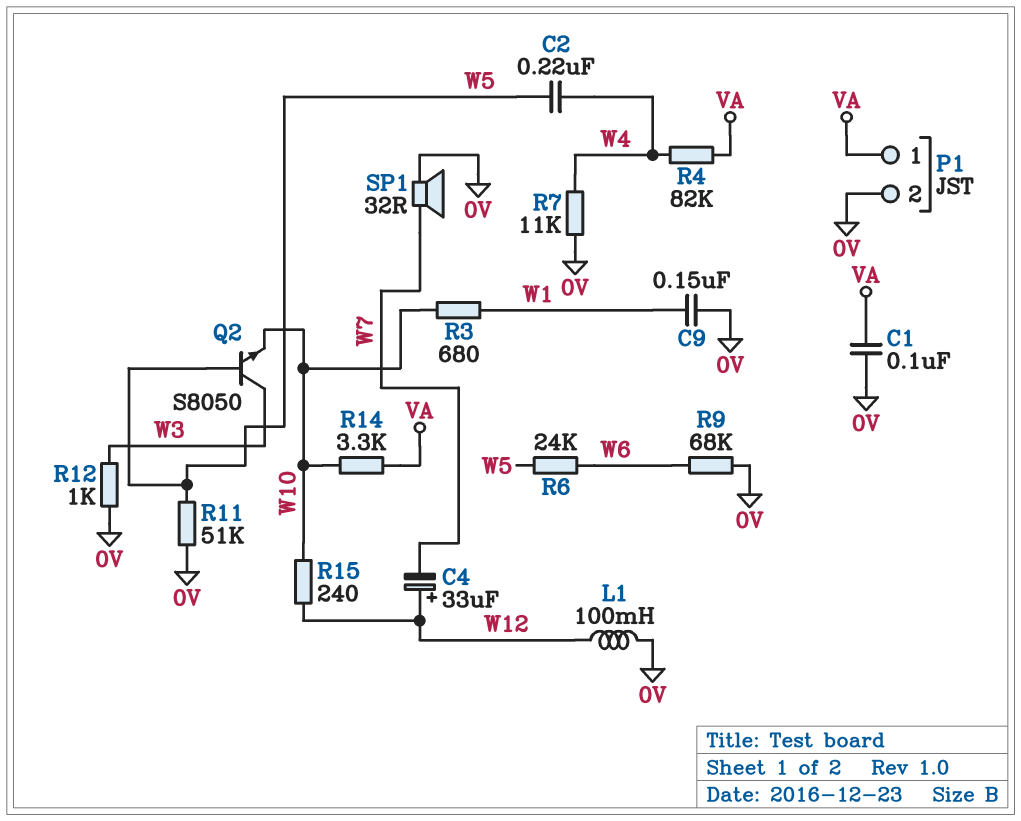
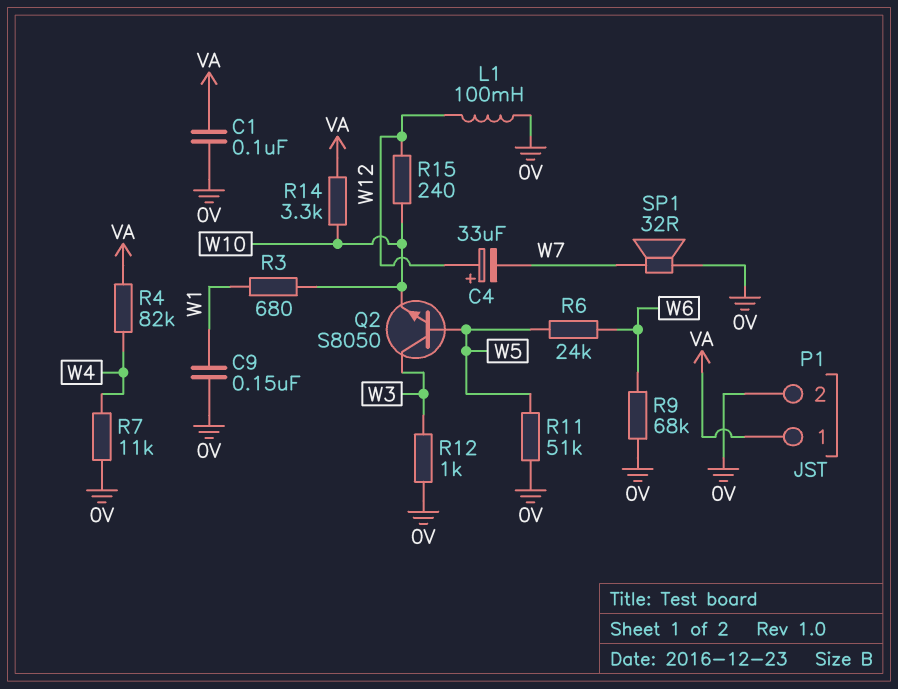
C2: 220nF (W4, W5) -> none

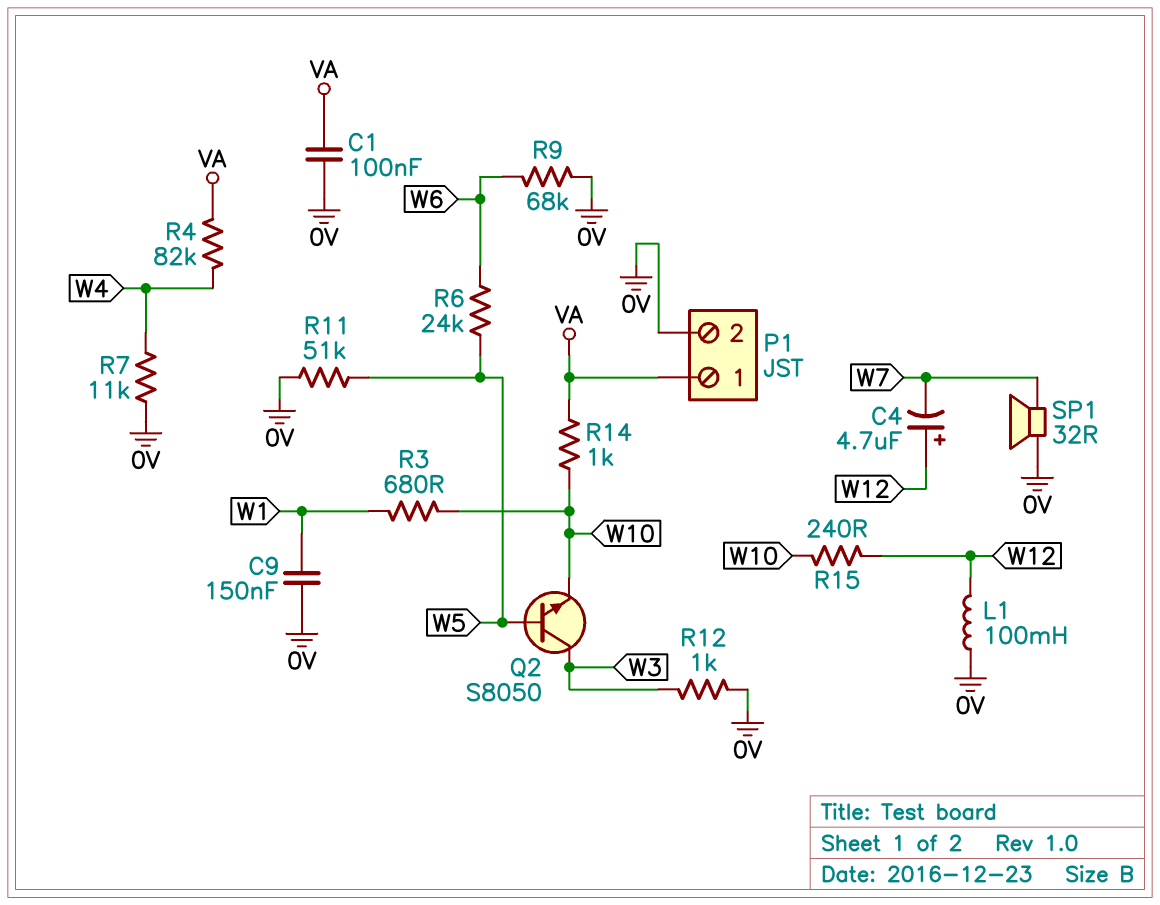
C4: 33uF (plus W12, minus W7) -> 4.7uF (plus W12, minus W7)
R14: 3.3k (VA, W10) -> 1k (VA, W10)

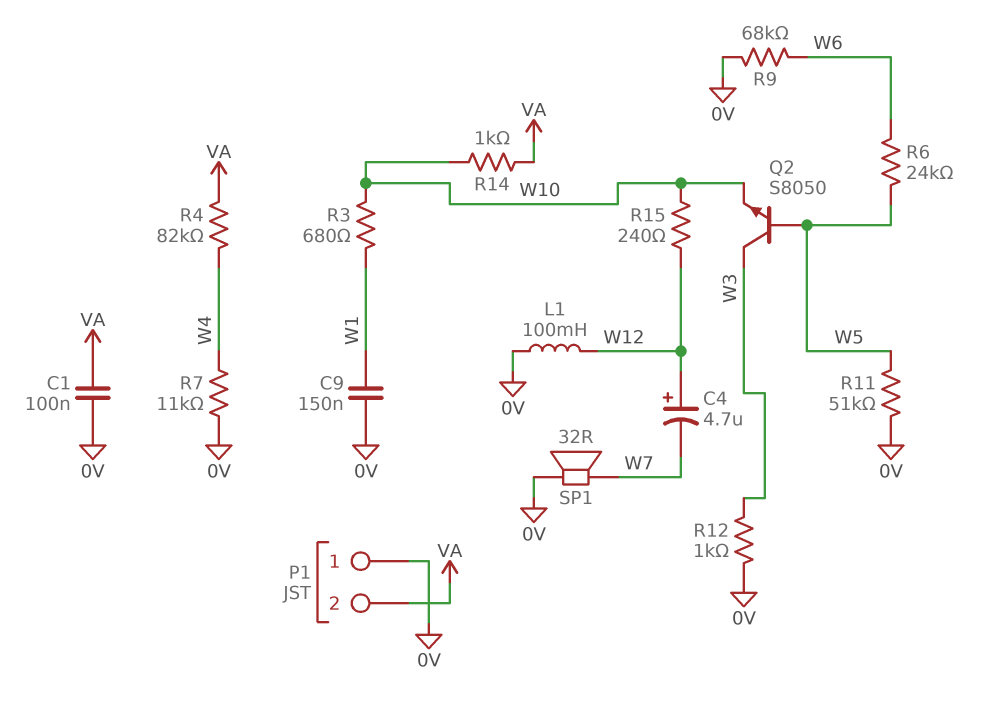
P1 pin 1: VA -> 0V
P1 pin 2: 0V -> VA

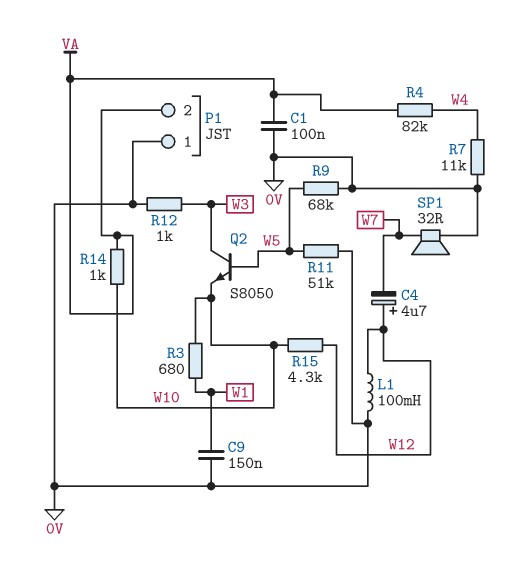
R6: 24k (W5, W6) -> none
R9: 68k (0V, W6) -> 68k (0V, W5)
R15: 240 (W10, W12) -> 4.3k (W10, W12)

